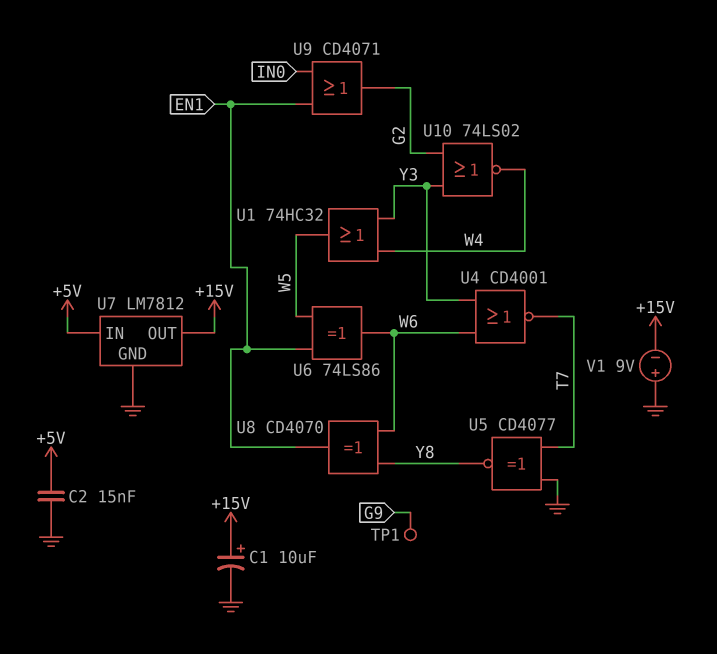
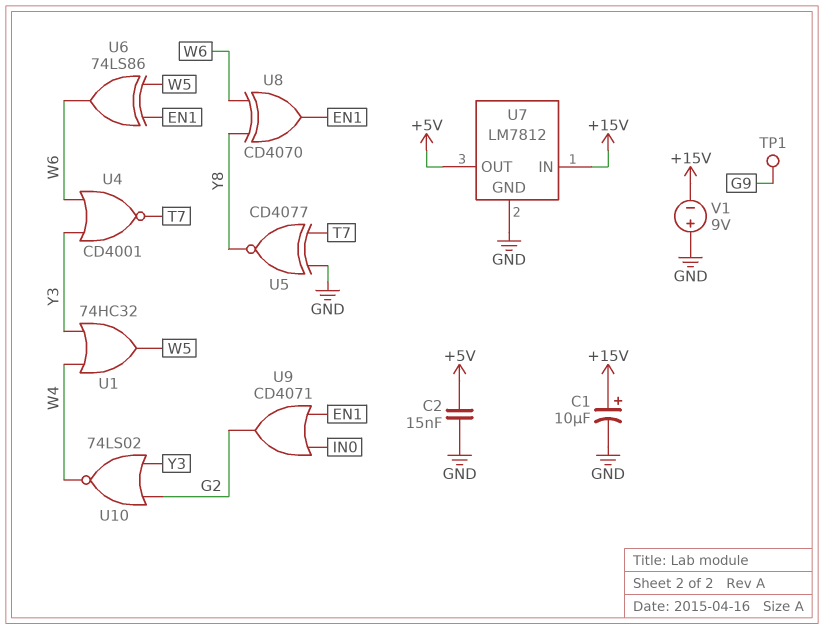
U7 pin IN: +5V -> +15V
U7 pin OUT: +15V -> +5V

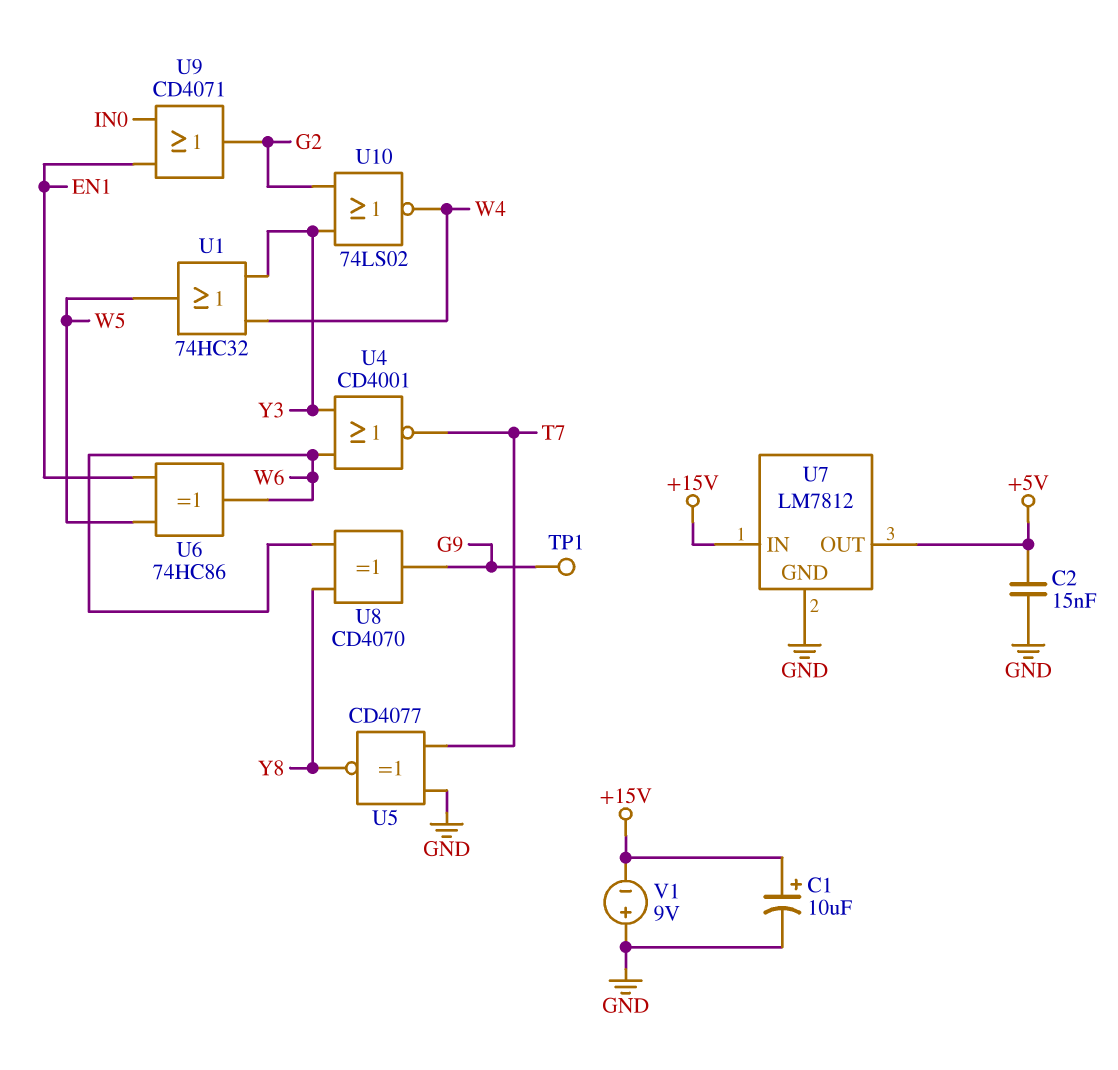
U6: XOR 74LS86 (in EN1, in W5, out W6) -> XOR 74HC86 (in EN1, in W5, out W6)
U8: XOR CD4070 (in W6, in Y8, out EN1) -> XOR CD4070 (in W6, in Y8, out G9)

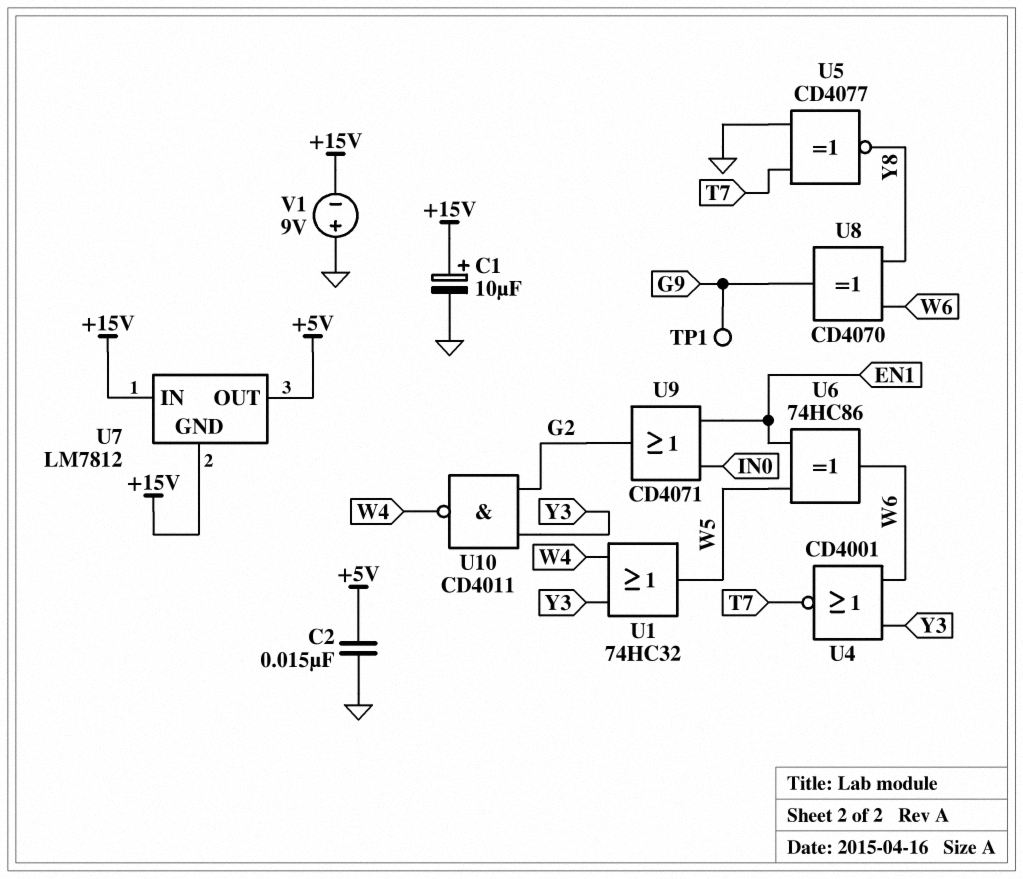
U7 pin GND: GND -> +15V
U10: NOR 74LS02 (in G2, in Y3, out W4) -> NAND CD4011 (in G2, in Y3, out W4)

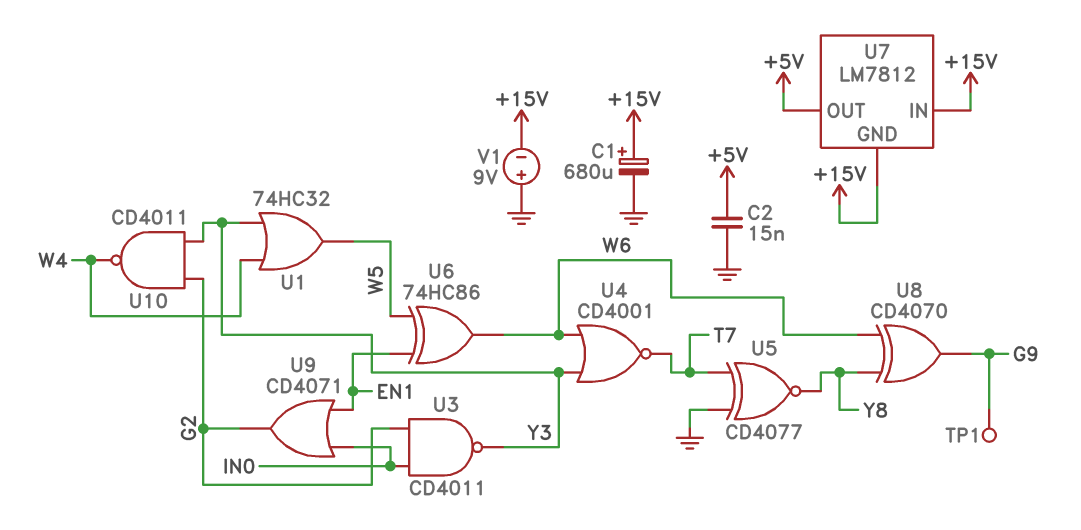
C1: 10uF (plus +15V, minus GND) -> 680uF (plus +15V, minus GND)
U3: none -> NAND CD4011 (in G2, in IN0, out Y3)

